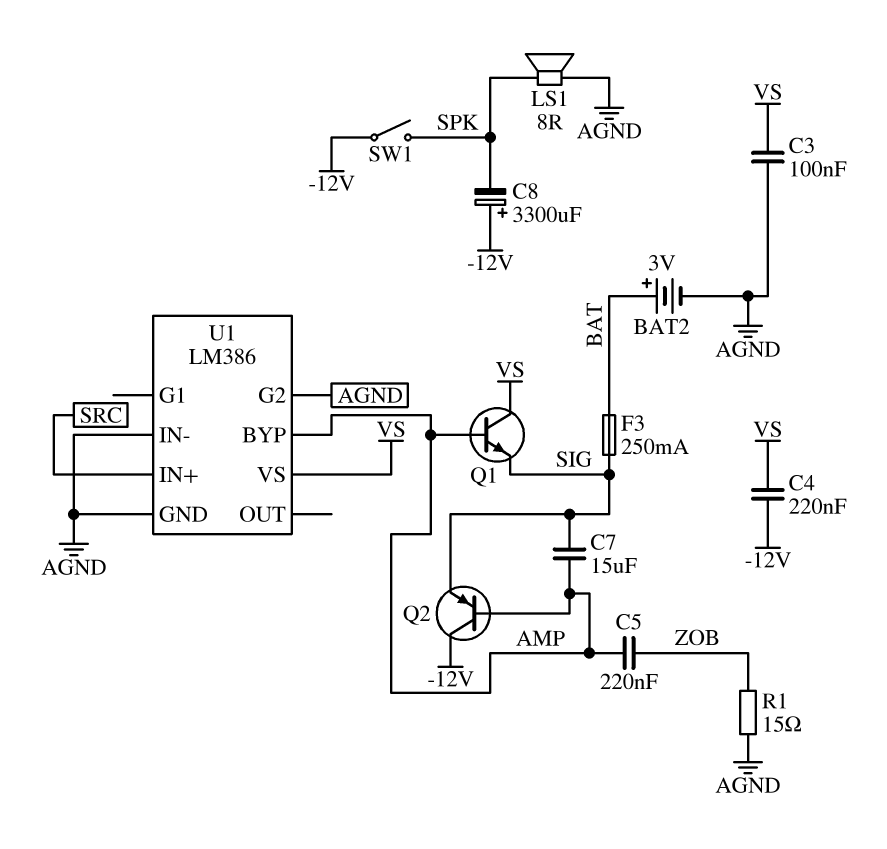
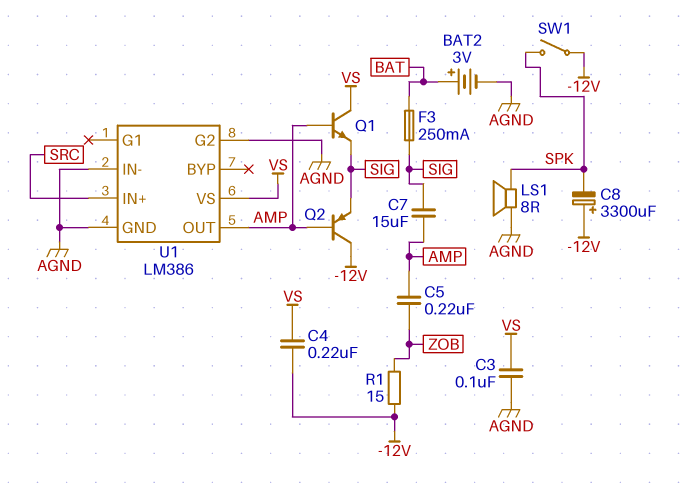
R1: 15 (AGND, ZOB) -> 15 (-12V, ZOB)
U1 pin BYP: AMP -> none
U1 pin OUT: none -> AMP

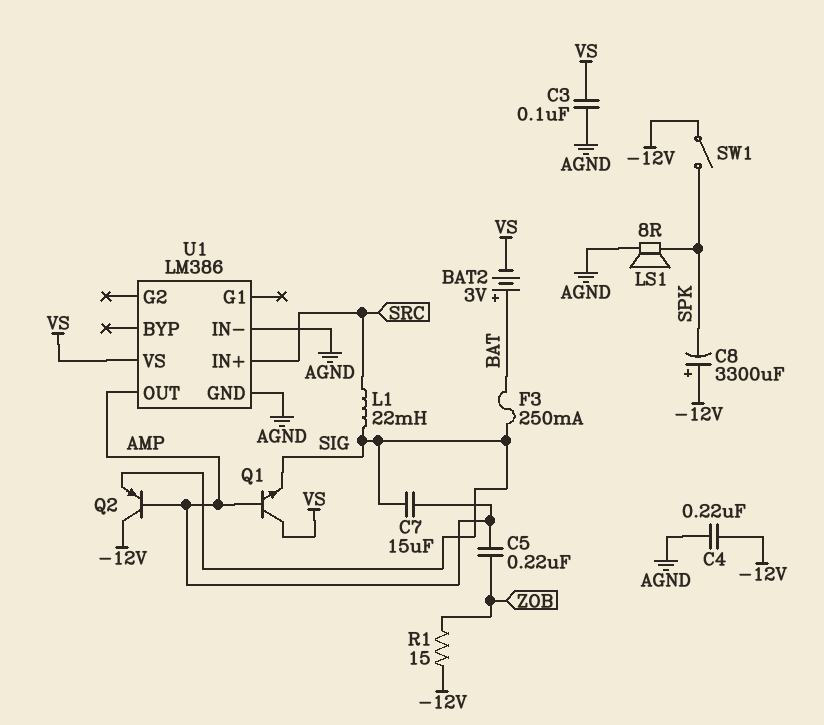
BAT2: 3V (plus BAT, minus AGND) -> 3V (plus BAT, minus VS)
C4: 220nF (-12V, VS) -> 220nF (-12V, AGND)
L1: none -> 22mH (SIG, SRC)
U1 pin G2: AGND -> none

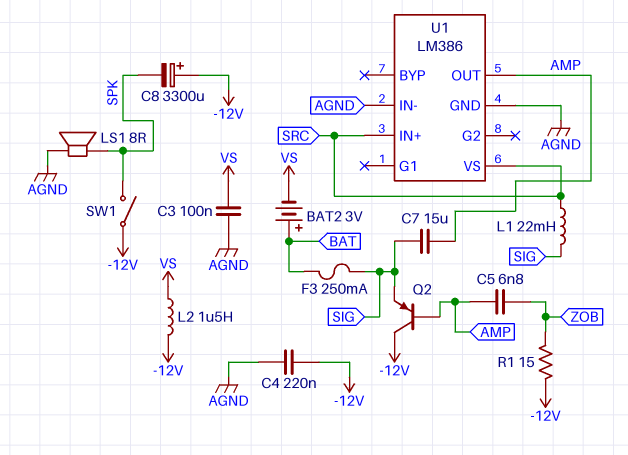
C5: 220nF (AMP, ZOB) -> 6.8nF (AMP, ZOB)
L2: none -> 1.5uH (-12V, VS)
Q1: NPN (B AMP, C VS, E SIG) -> none
U1 pin VS: VS -> SRC

